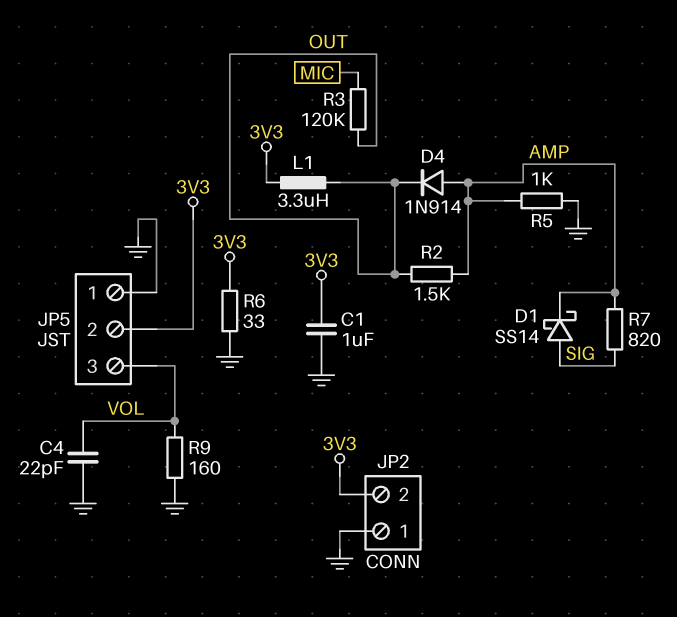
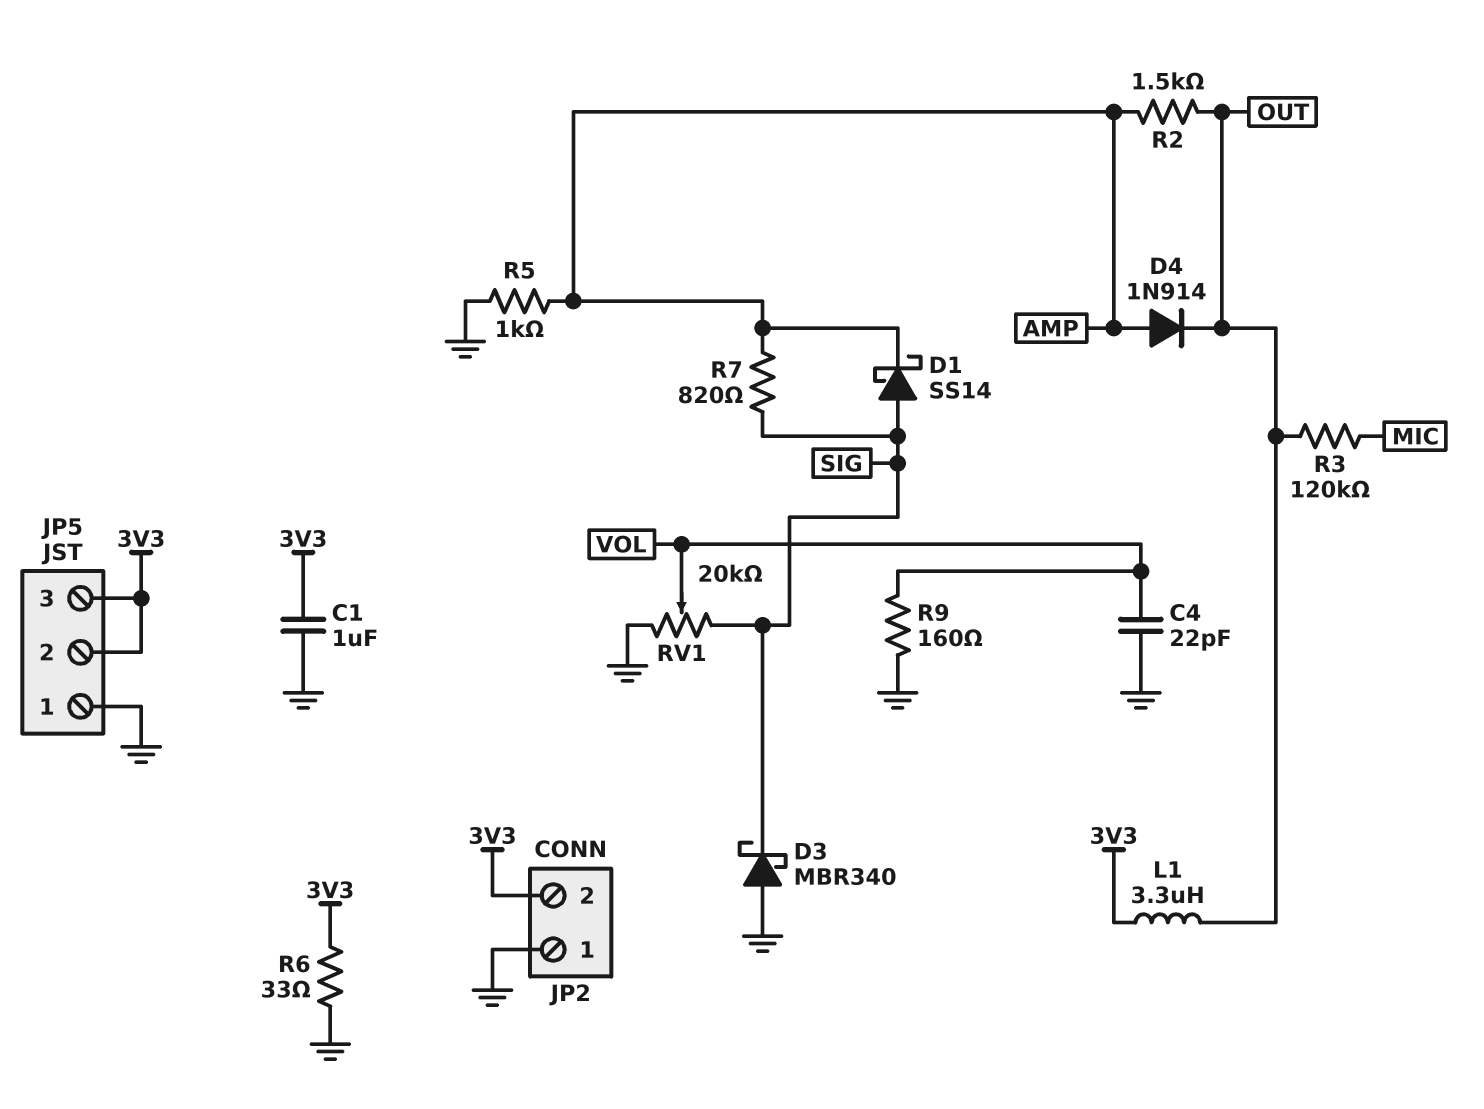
D3: none -> schottky MBR340 (A GND, K SIG)
JP5 pin 3: VOL -> 3V3
RV1: none -> 20k (GND, SIG, wiper VOL)

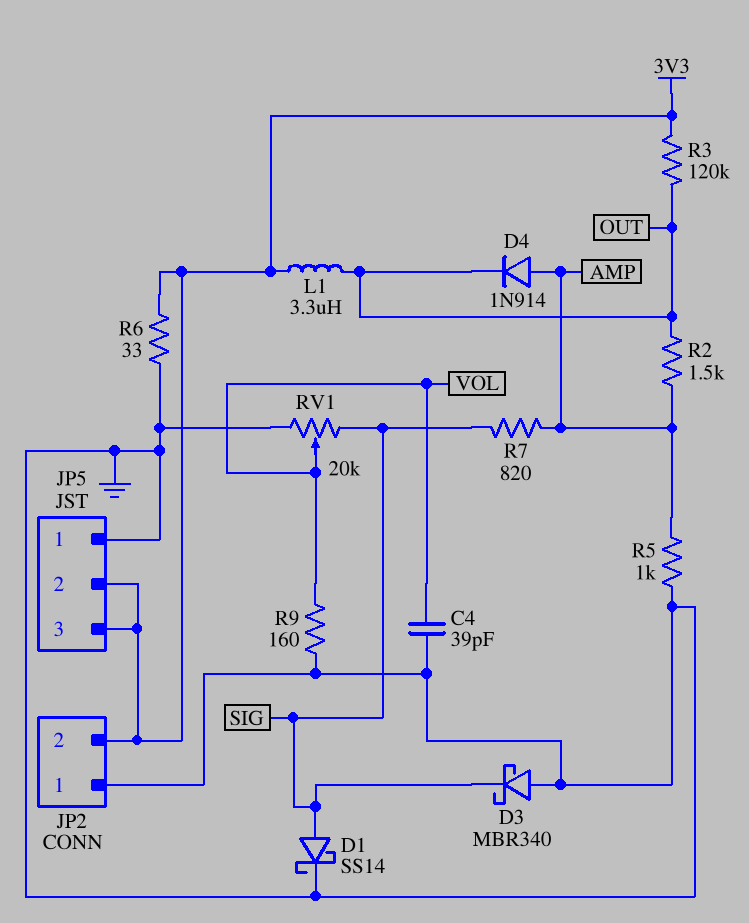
C1: 1uF (3V3, GND) -> none
C4: 22pF (GND, VOL) -> 39pF (GND, VOL)
D1: schottky SS14 (A SIG, K AMP) -> schottky SS14 (A SIG, K GND)
R3: 120k (MIC, OUT) -> 120k (3V3, OUT)

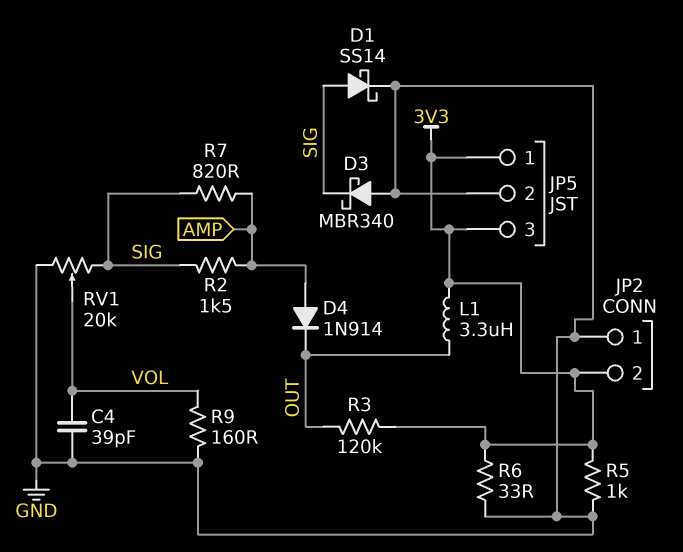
JP5 pin 1: GND -> 3V3
JP5 pin 2: 3V3 -> GND
R2: 1.5k (AMP, OUT) -> 1.5k (AMP, SIG)
R5: 1k (AMP, GND) -> 1k (3V3, GND)

